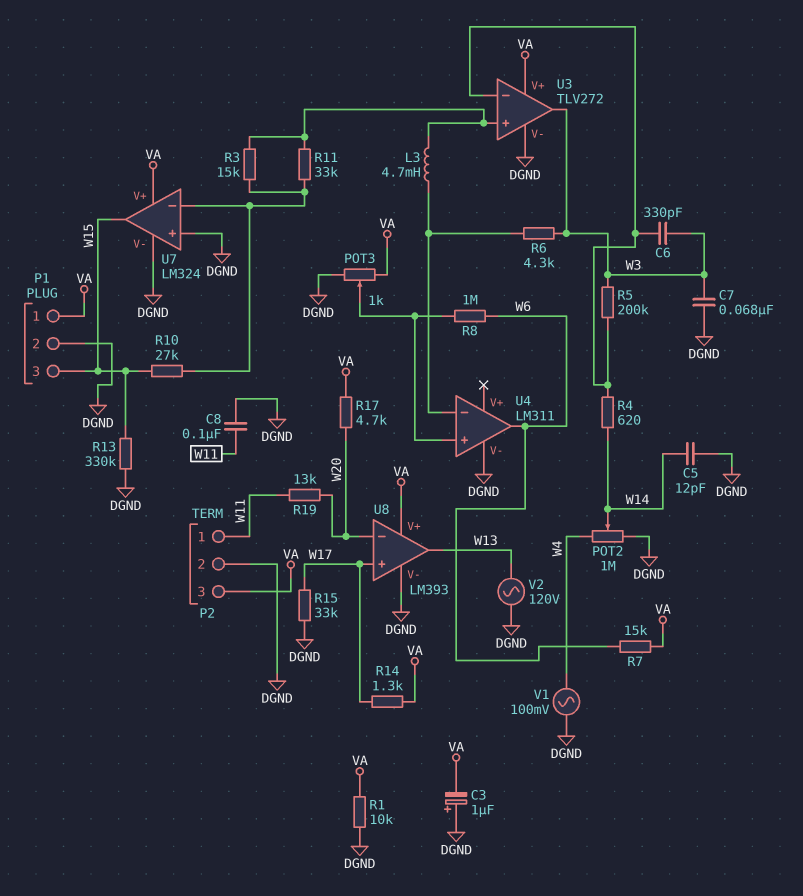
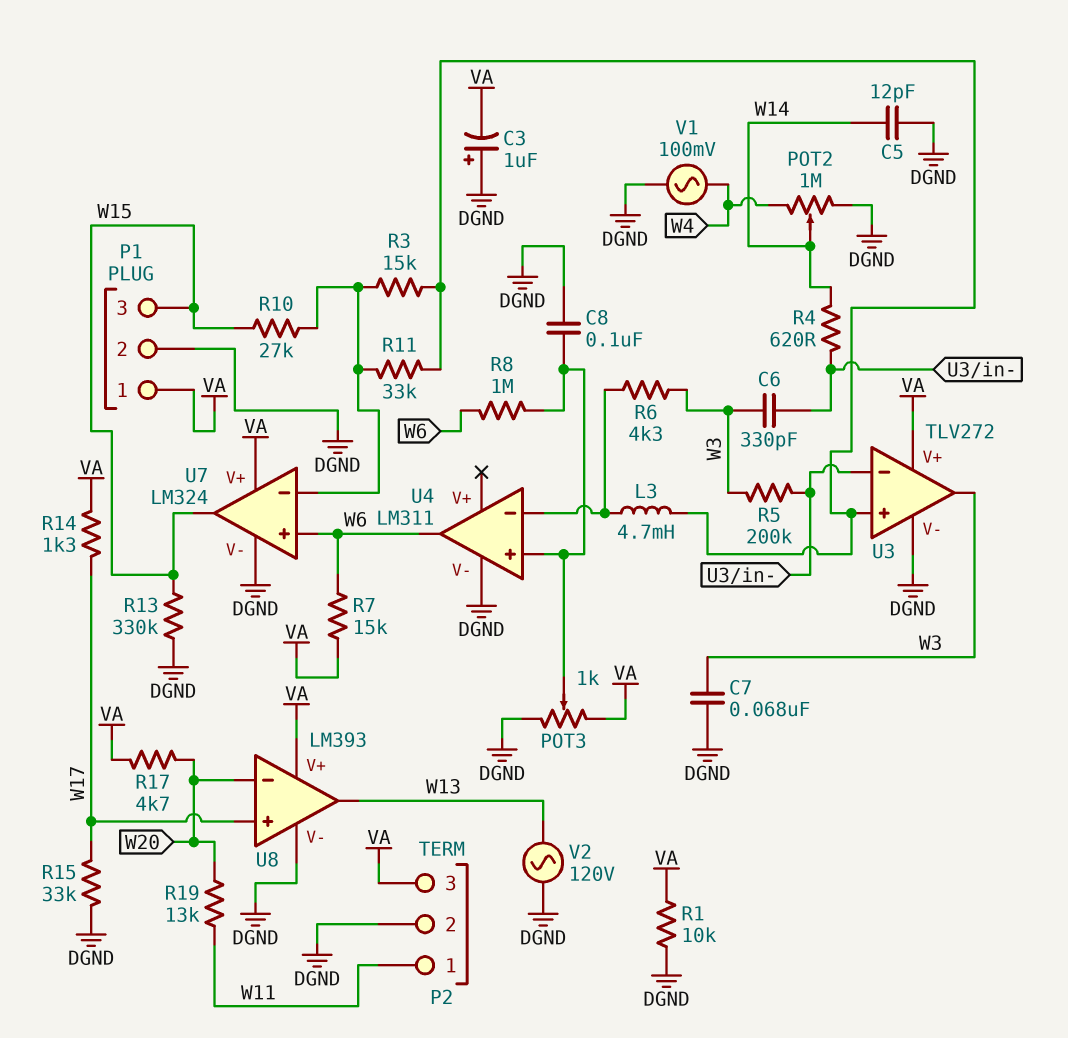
C8: 100nF (DGND, W11) -> 100nF (DGND, U4/in+)
U7 pin in+: DGND -> W6

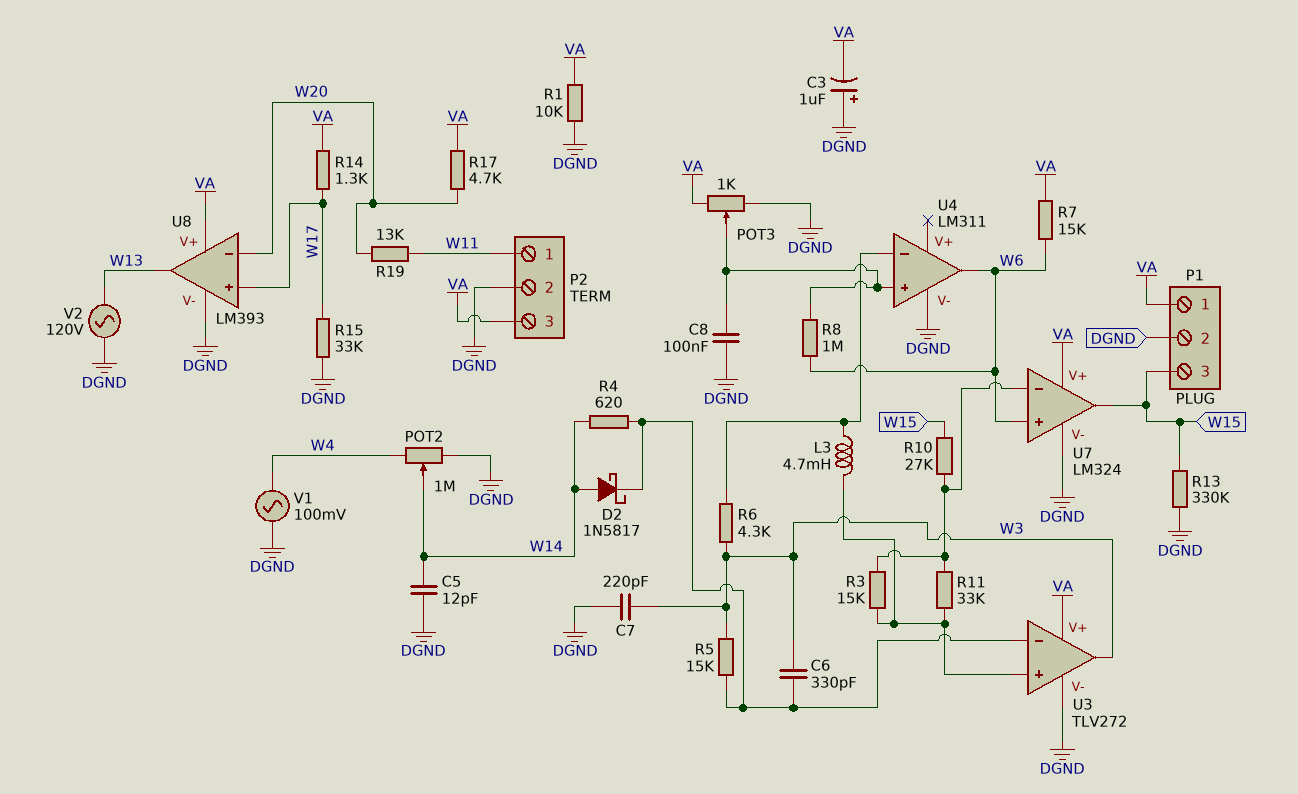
C7: 68nF (DGND, W3) -> 220pF (DGND, W3)
D2: none -> schottky 1N5817 (A W14, K U3/in-)
R5: 200k (U3/in-, W3) -> 15k (U3/in-, W3)

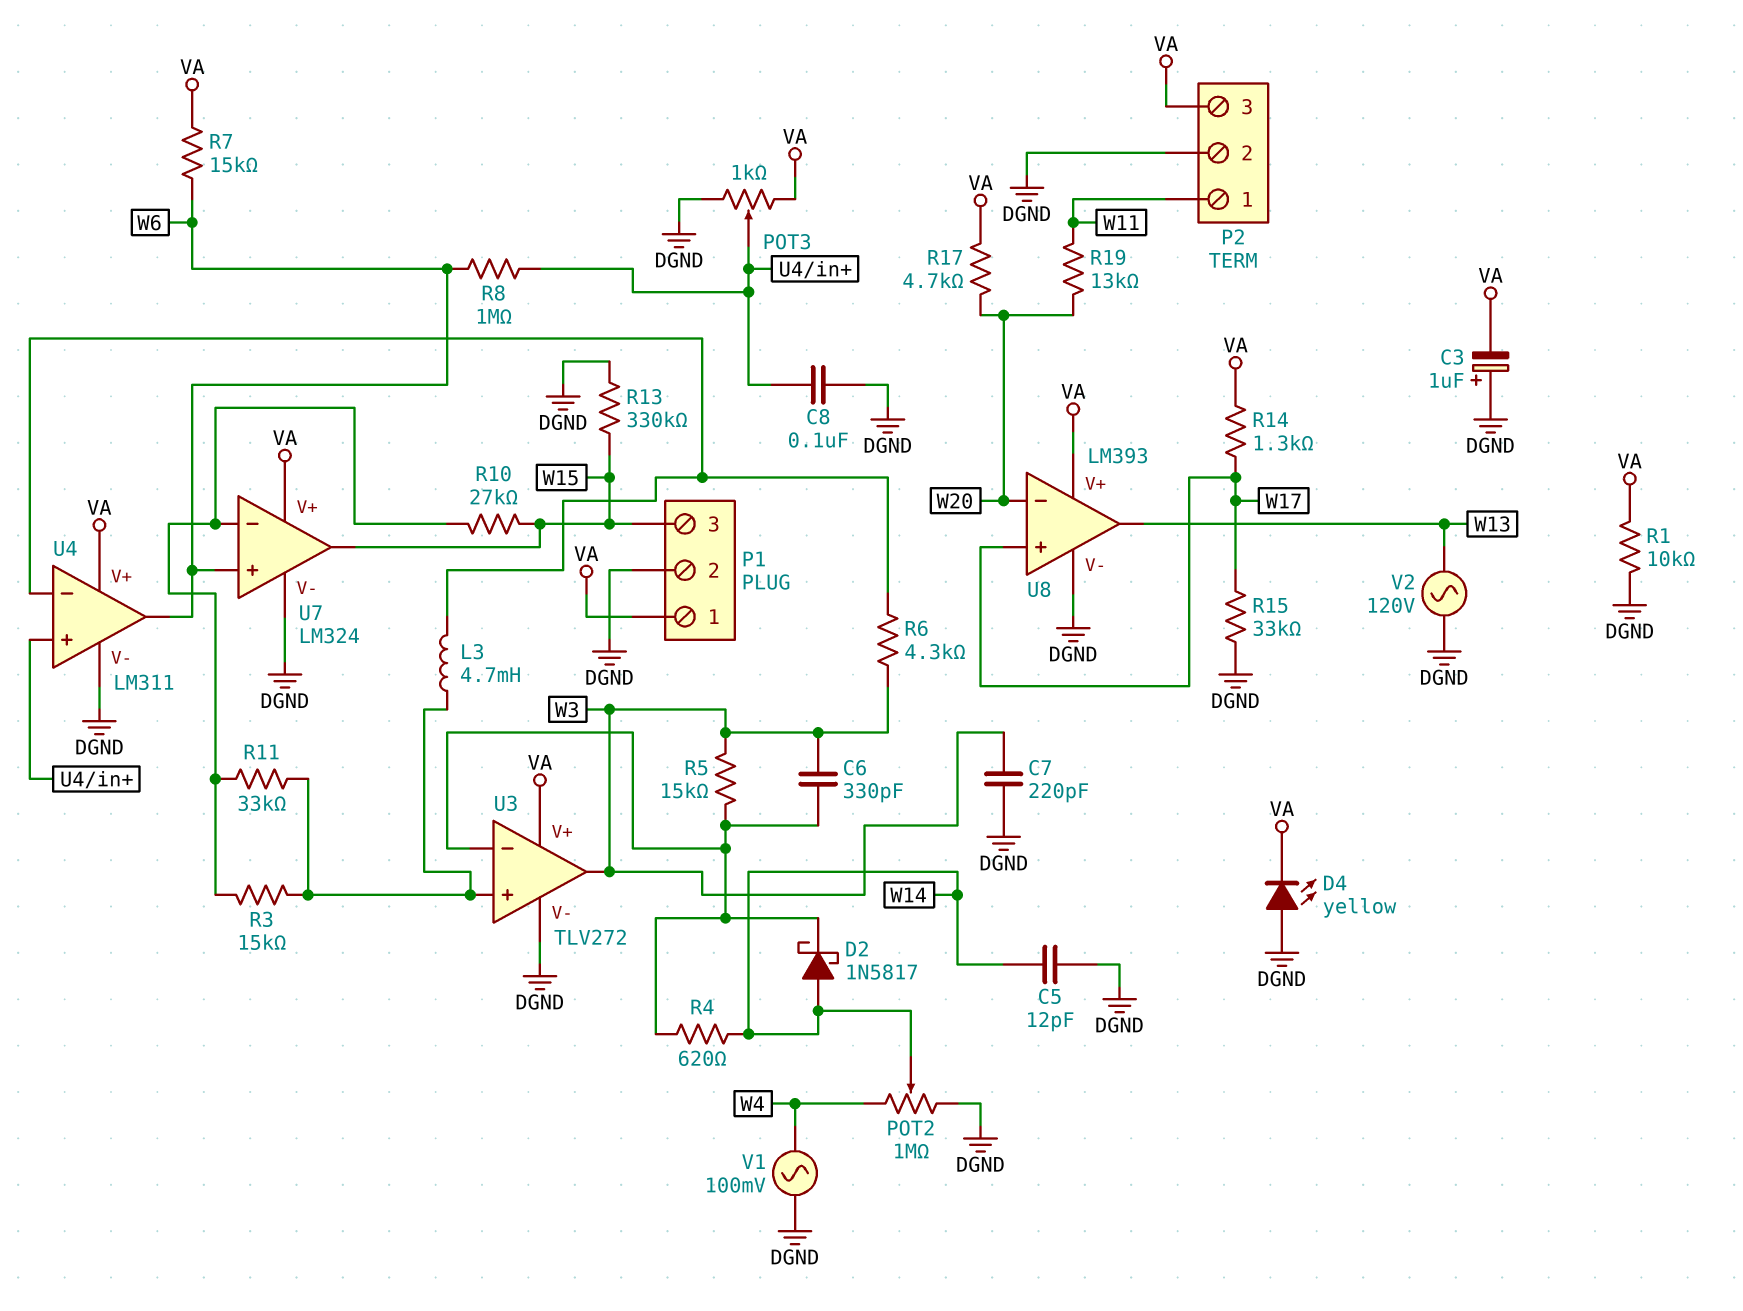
D4: none -> LED yellow (A DGND, K VA)
U4 pin V+: none -> VA

